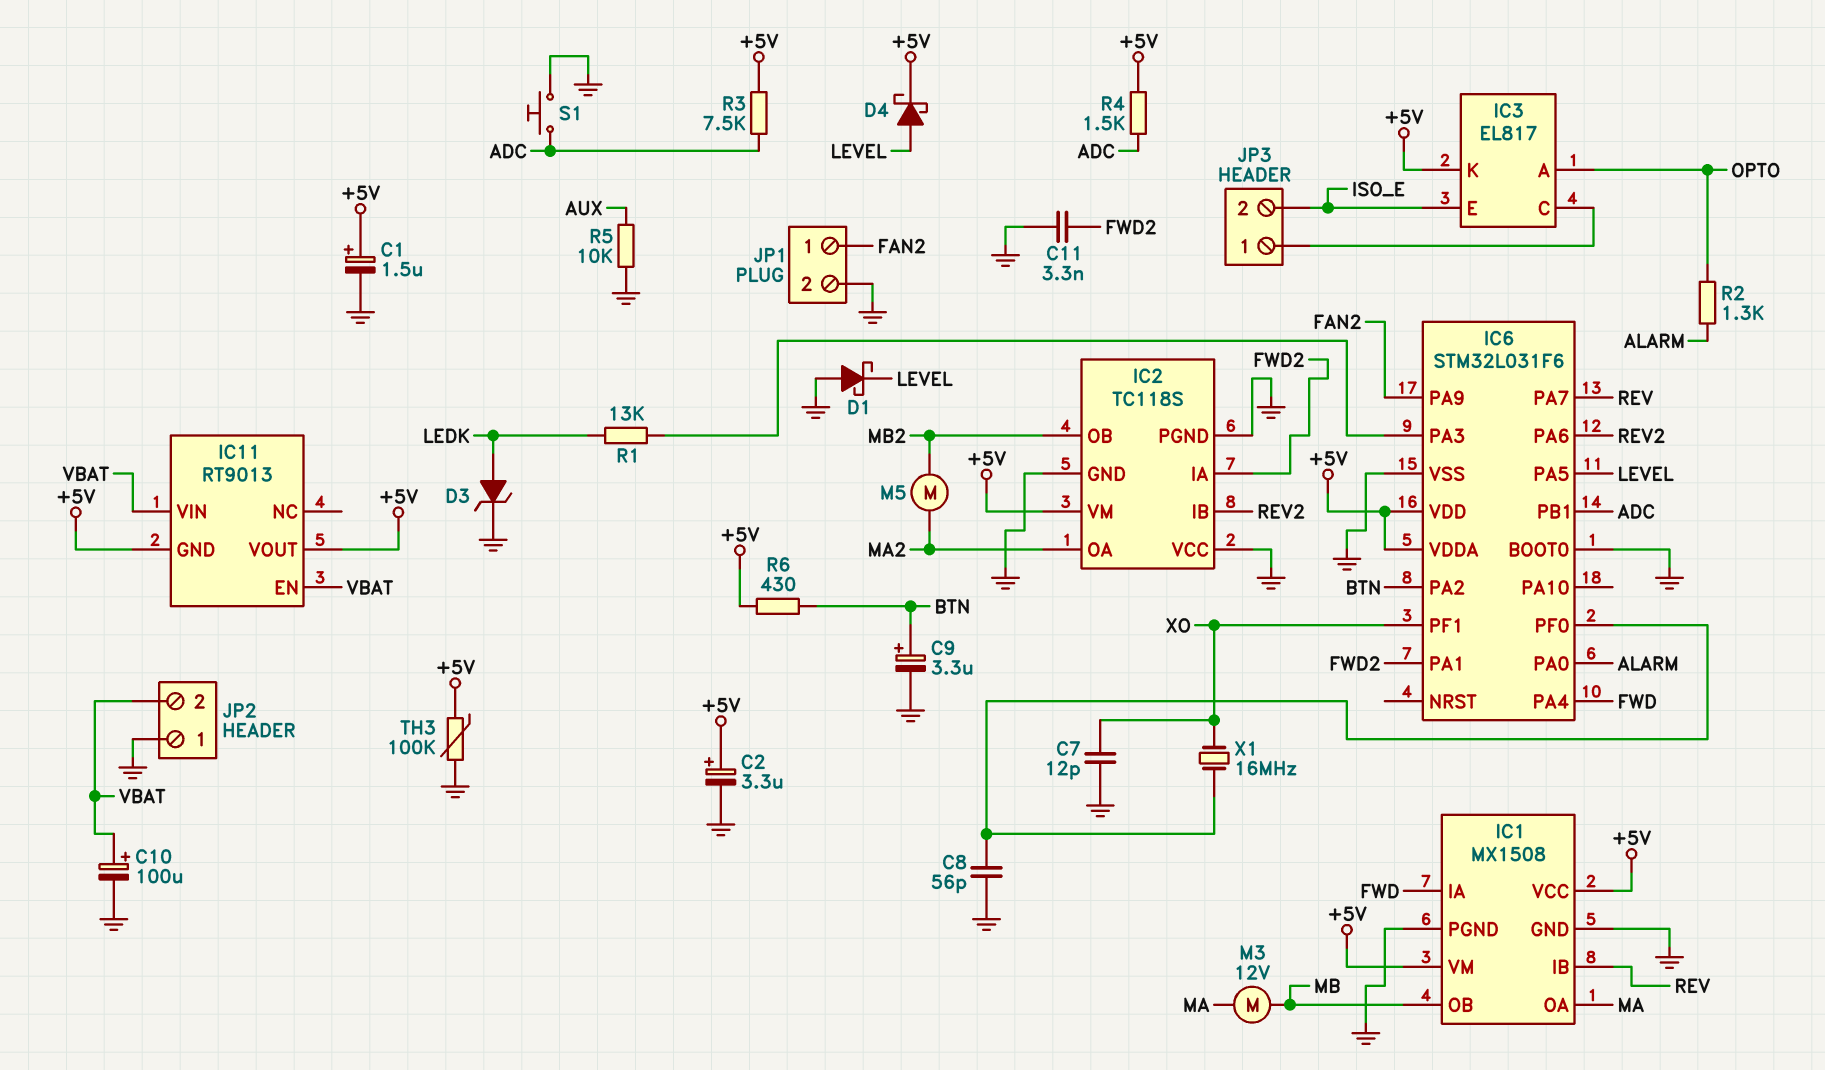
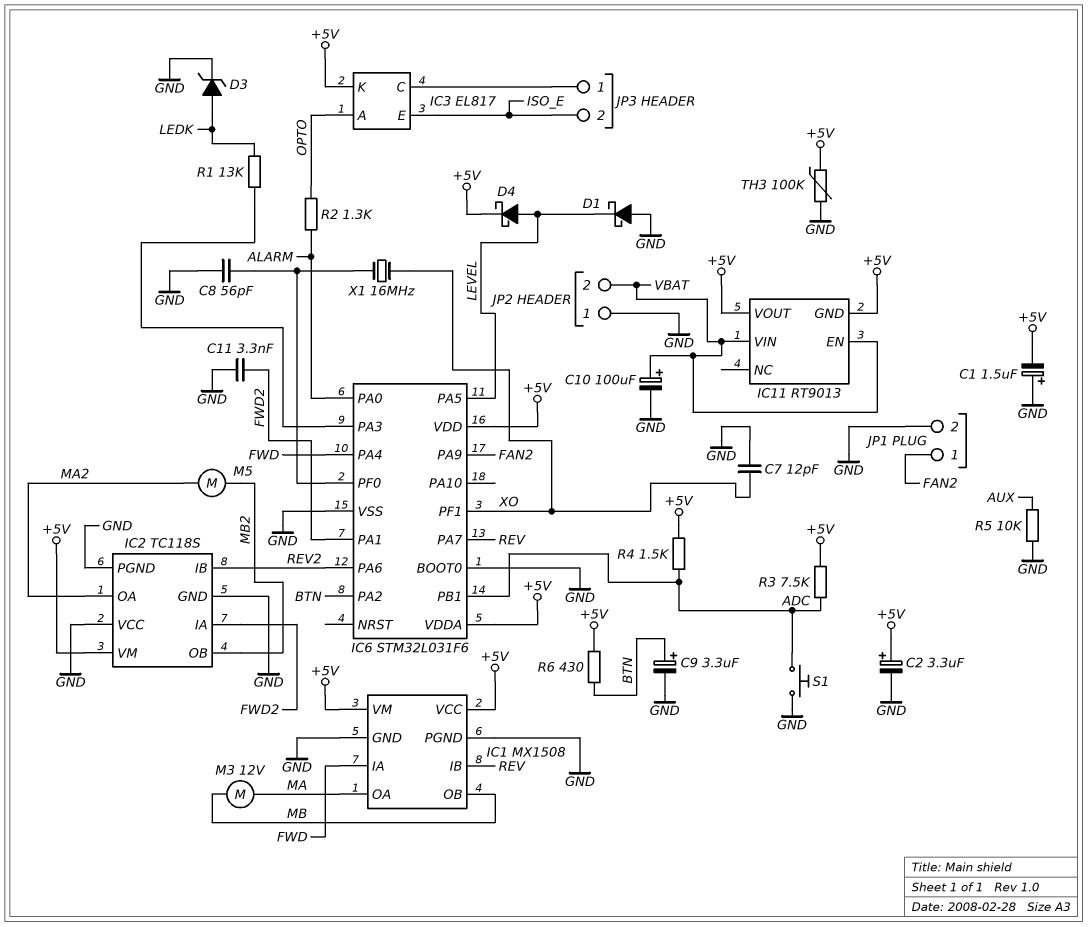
C1: 1.5uF (plus +5V, minus GND) -> 1.5uF (plus GND, minus +5V)

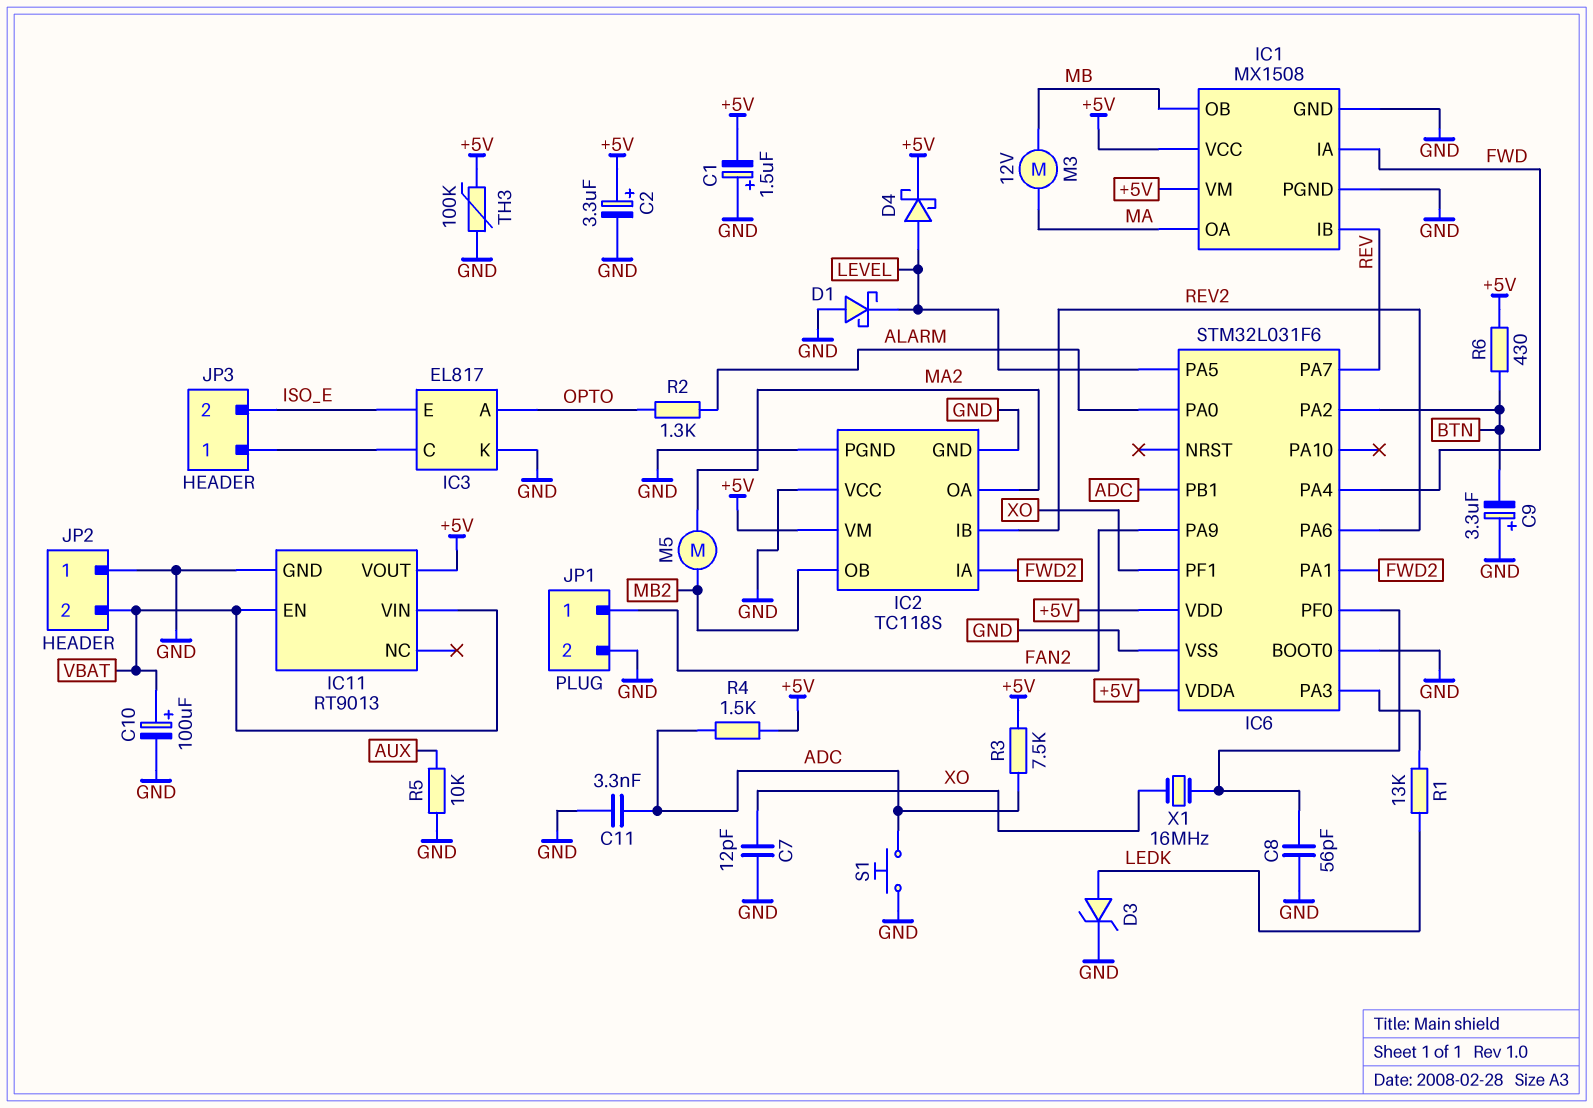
C9: 3.3uF (plus BTN, minus GND) -> 3.3uF (plus GND, minus BTN)
C11: 3.3nF (FWD2, GND) -> 3.3nF (ADC, GND)
IC3 pin K: +5V -> GND
IC11 pin GND: +5V -> GND

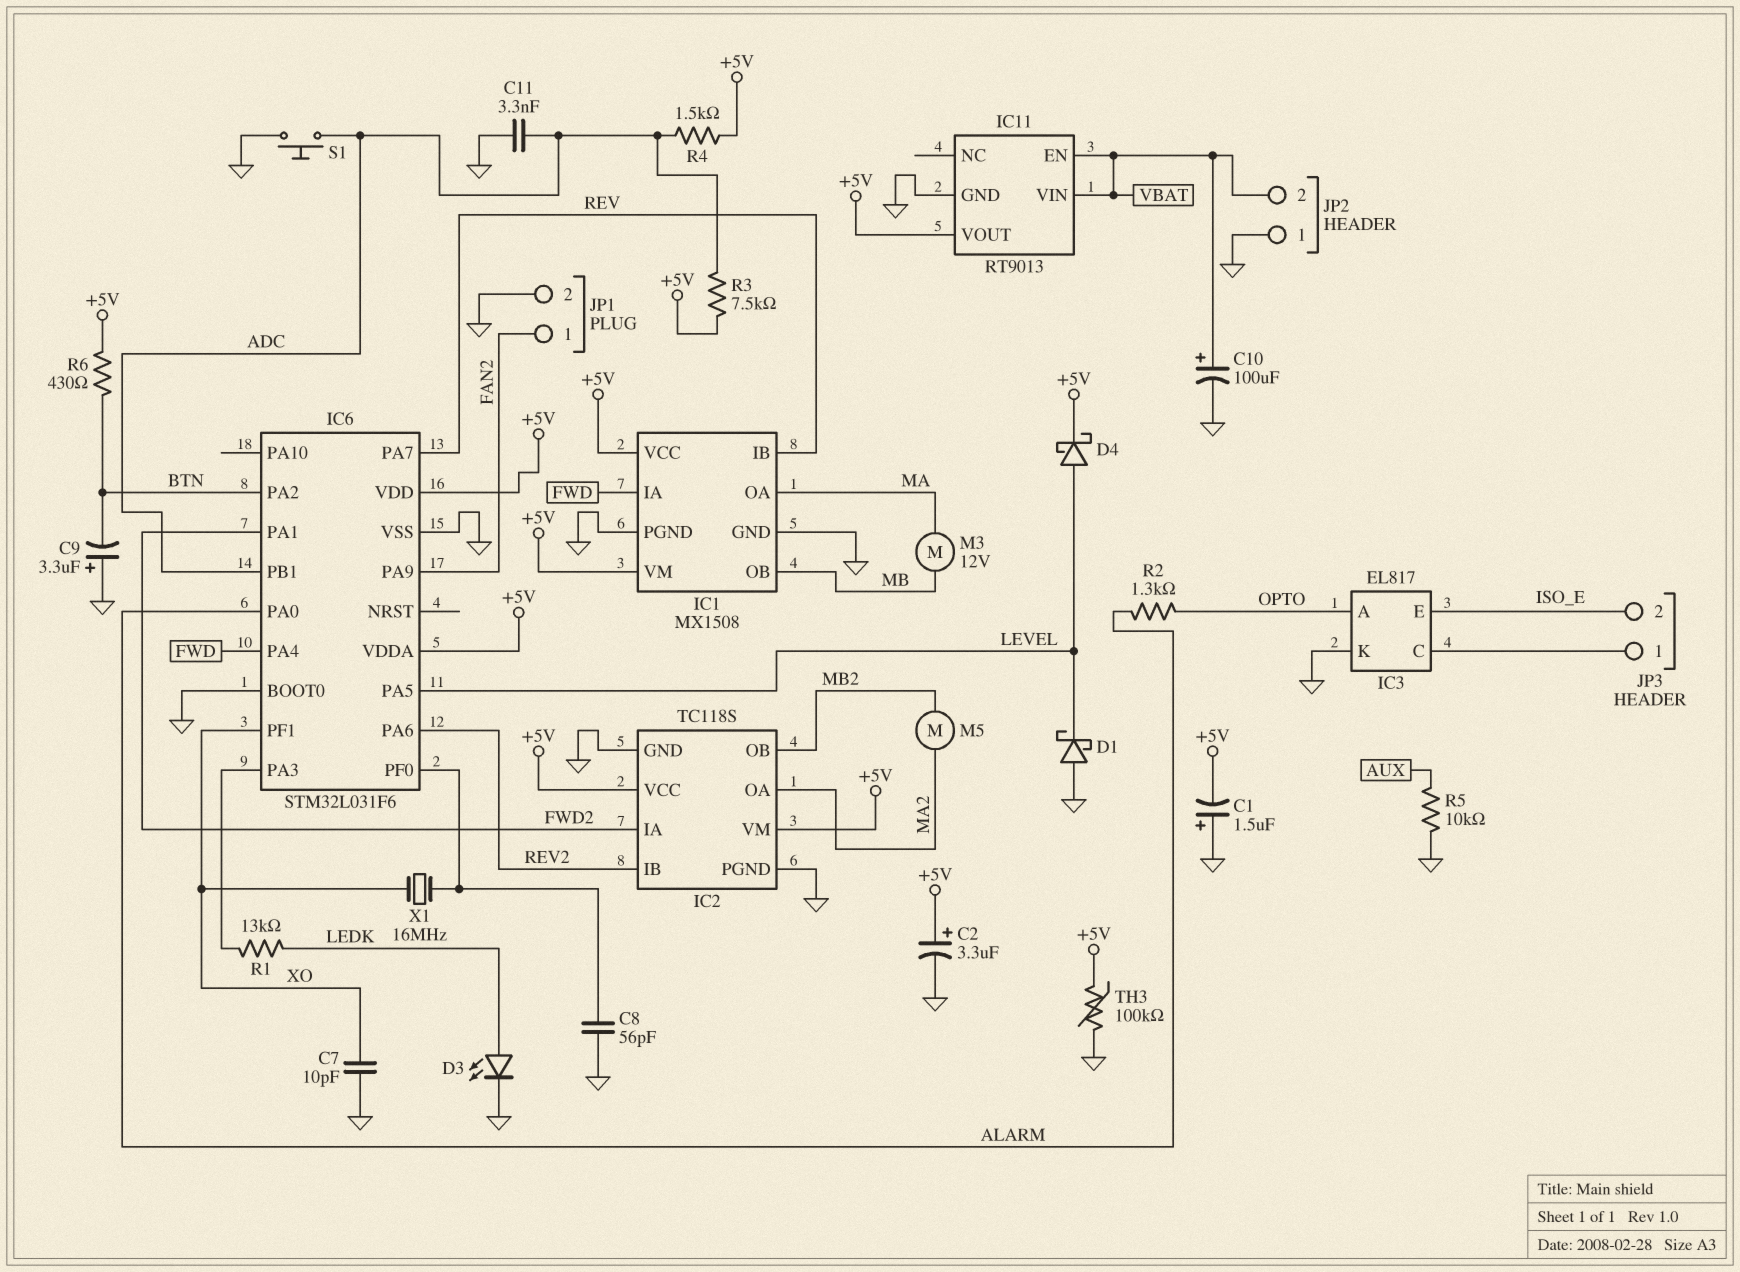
C7: 12pF (GND, XO) -> 10pF (GND, XO)
D3: zener (A LEDK, K GND) -> LED (A LEDK, K GND)
IC2 pin VCC: GND -> +5V

